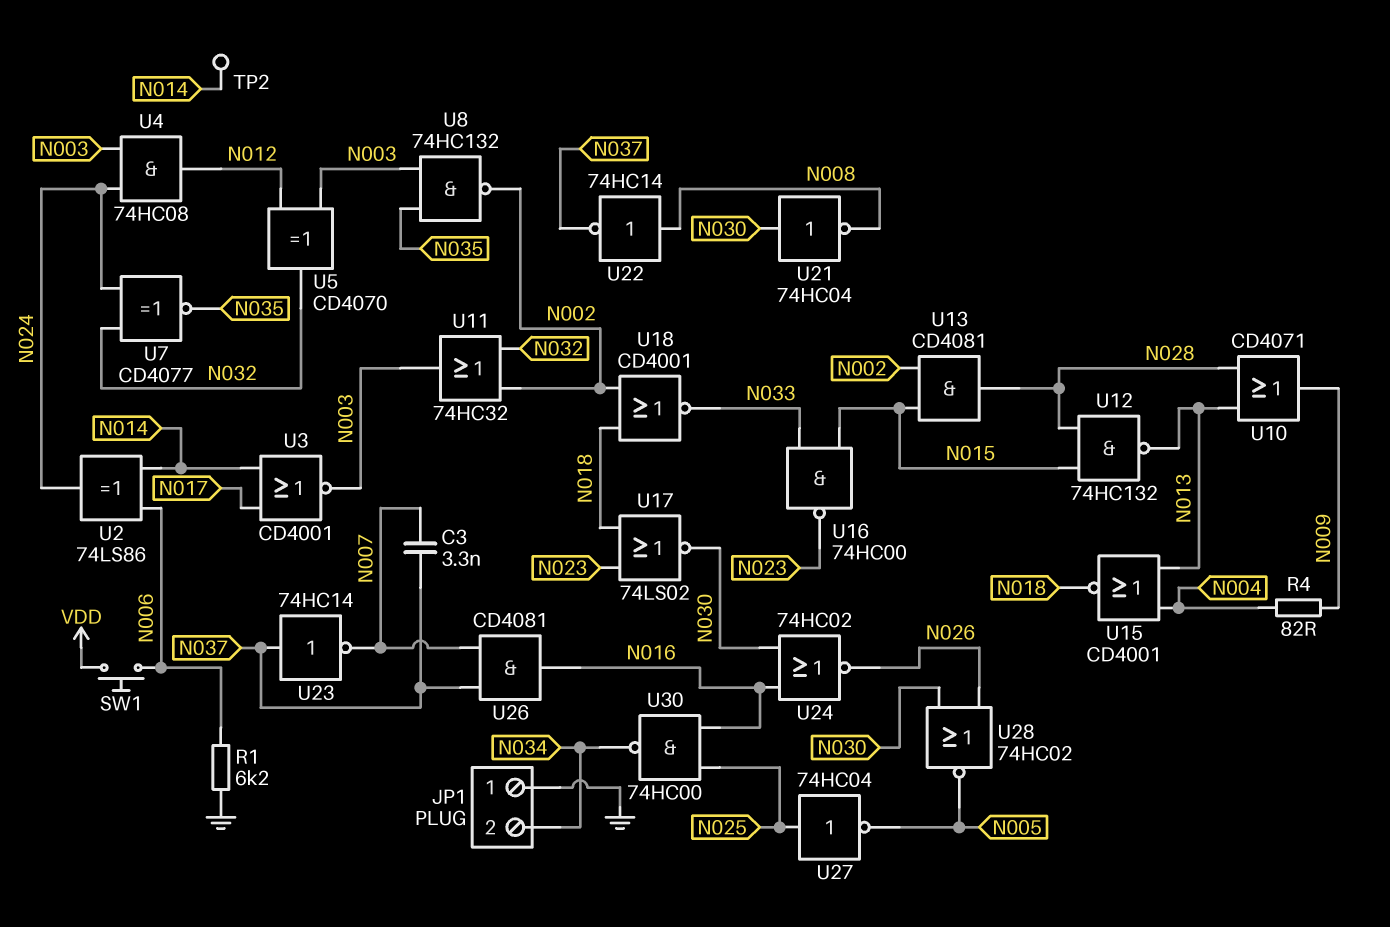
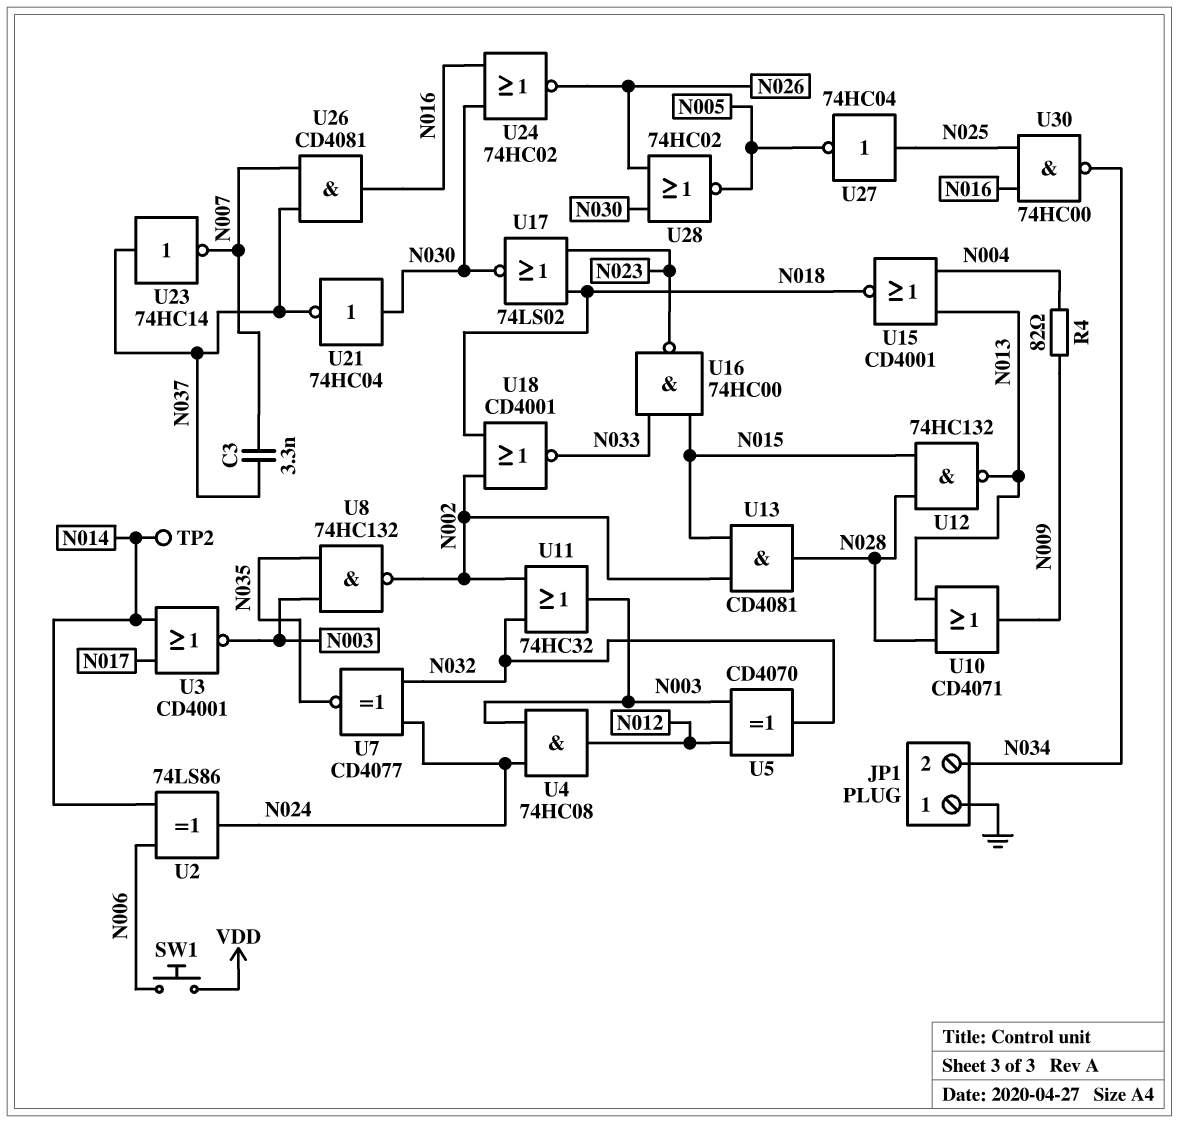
R1: 6.2k (GND, N006) -> none
U21: NOT 74HC04 (in N030, out N008) -> NOT 74HC04 (in N030, out N037)
U22: NOT 74HC14 (in N008, out N037) -> none

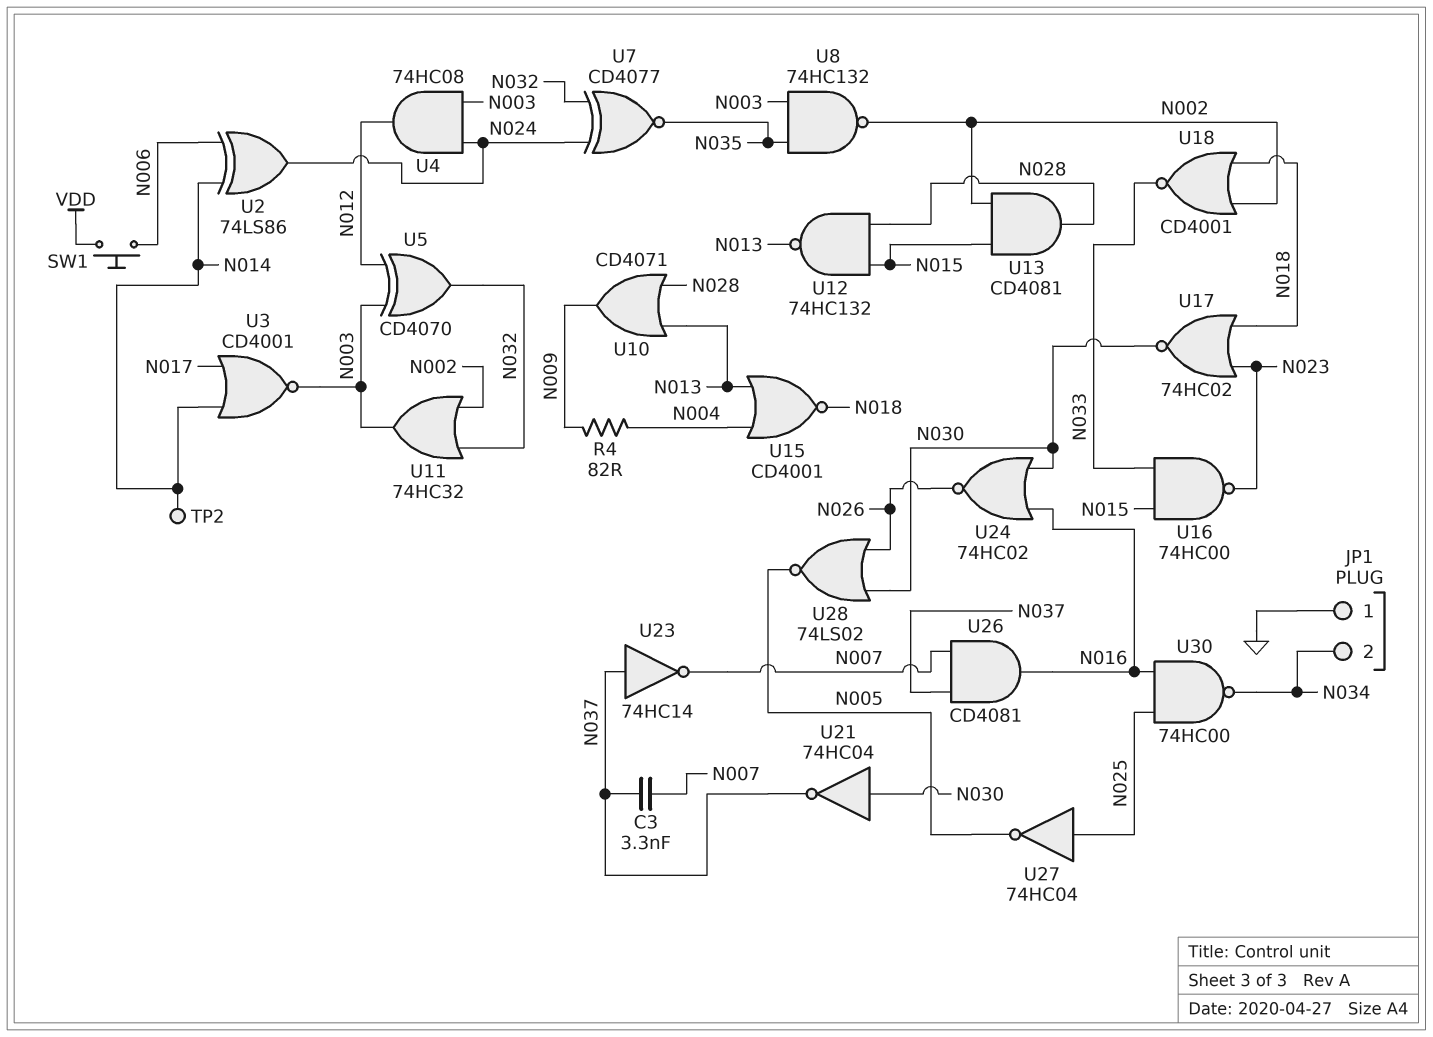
U17: NOR 74LS02 (in N018, in N023, out N030) -> NOR 74HC02 (in N018, in N023, out N030)
U28: NOR 74HC02 (in N026, in N030, out N005) -> NOR 74LS02 (in N026, in N030, out N005)

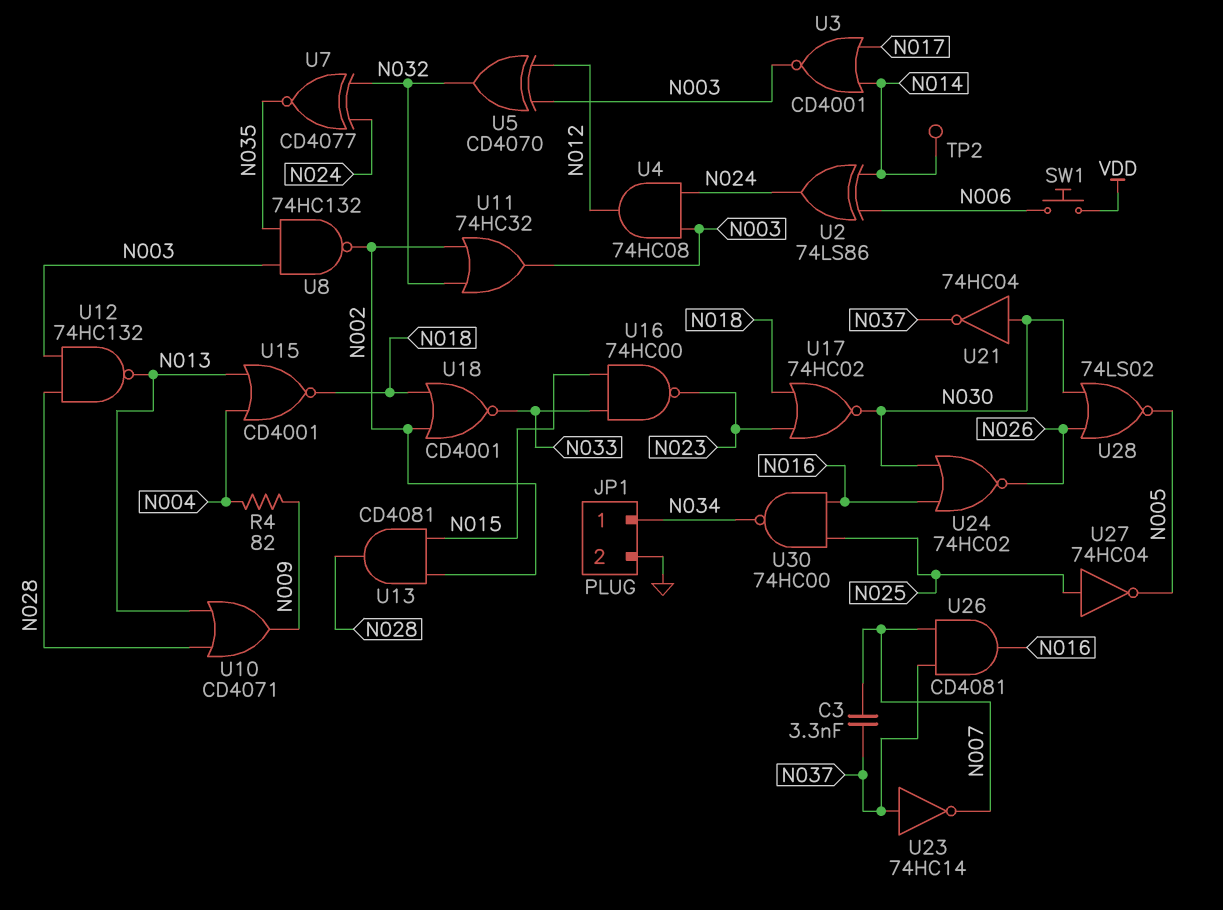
JP1 pin 1: GND -> N034
JP1 pin 2: N034 -> GND
U12: NAND 74HC132 (in N015, in N028, out N013) -> NAND 74HC132 (in N003, in N028, out N013)

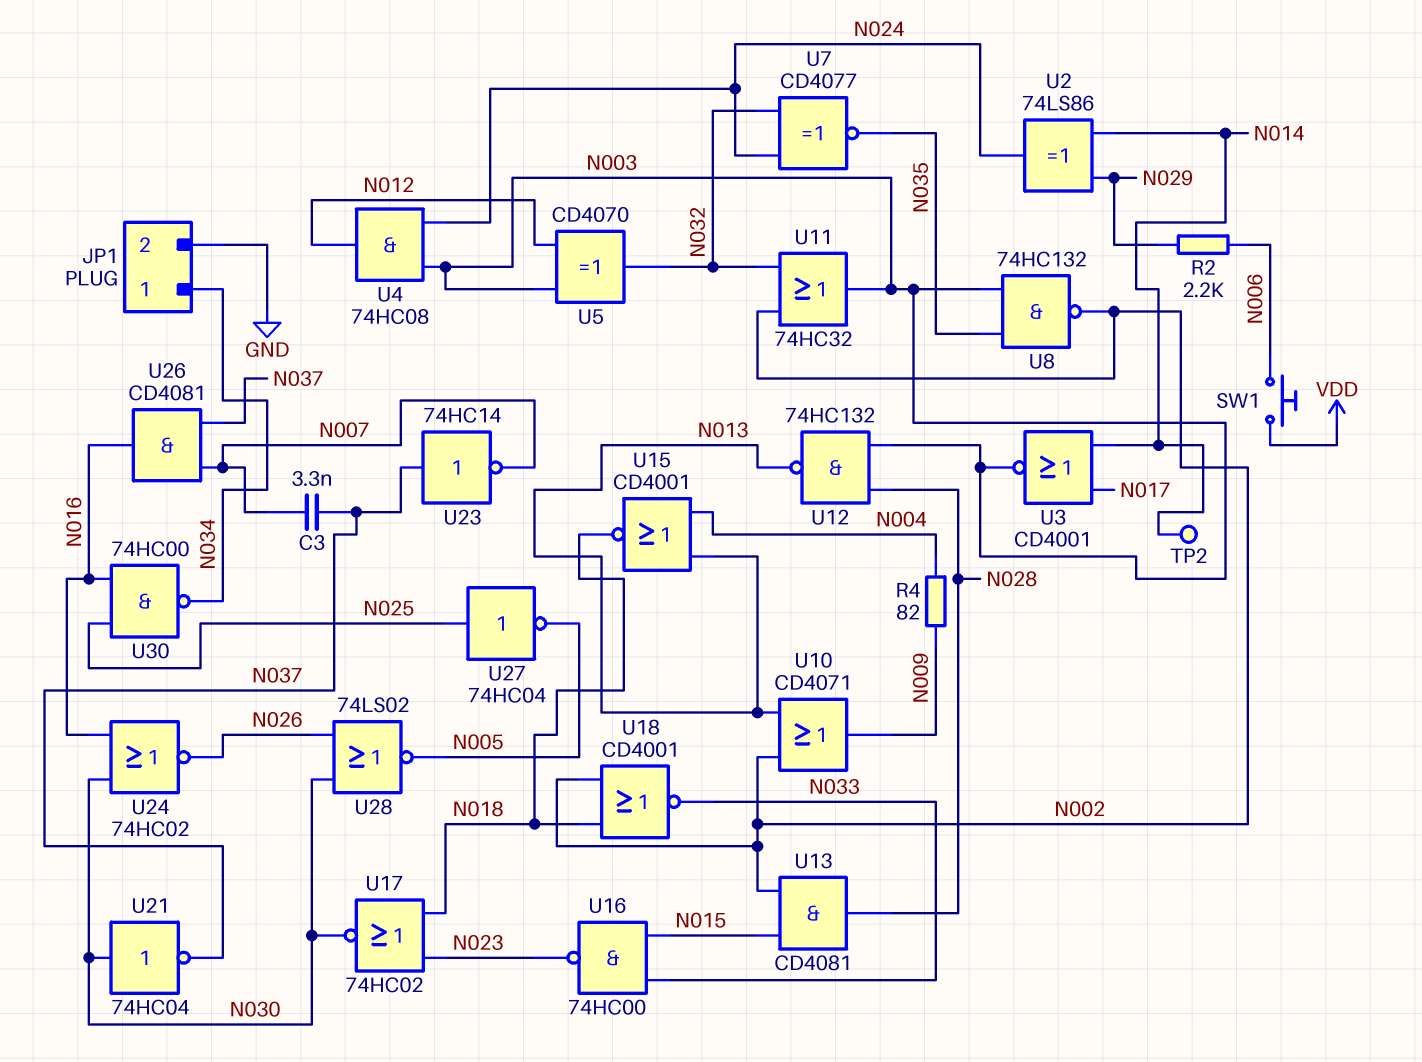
R2: none -> 2.2k (N006, N029)
U2: XOR 74LS86 (in N006, in N014, out N024) -> XOR 74LS86 (in N014, in N029, out N024)
U10: OR CD4071 (in N013, in N028, out N009) -> OR CD4071 (in N002, in N013, out N009)

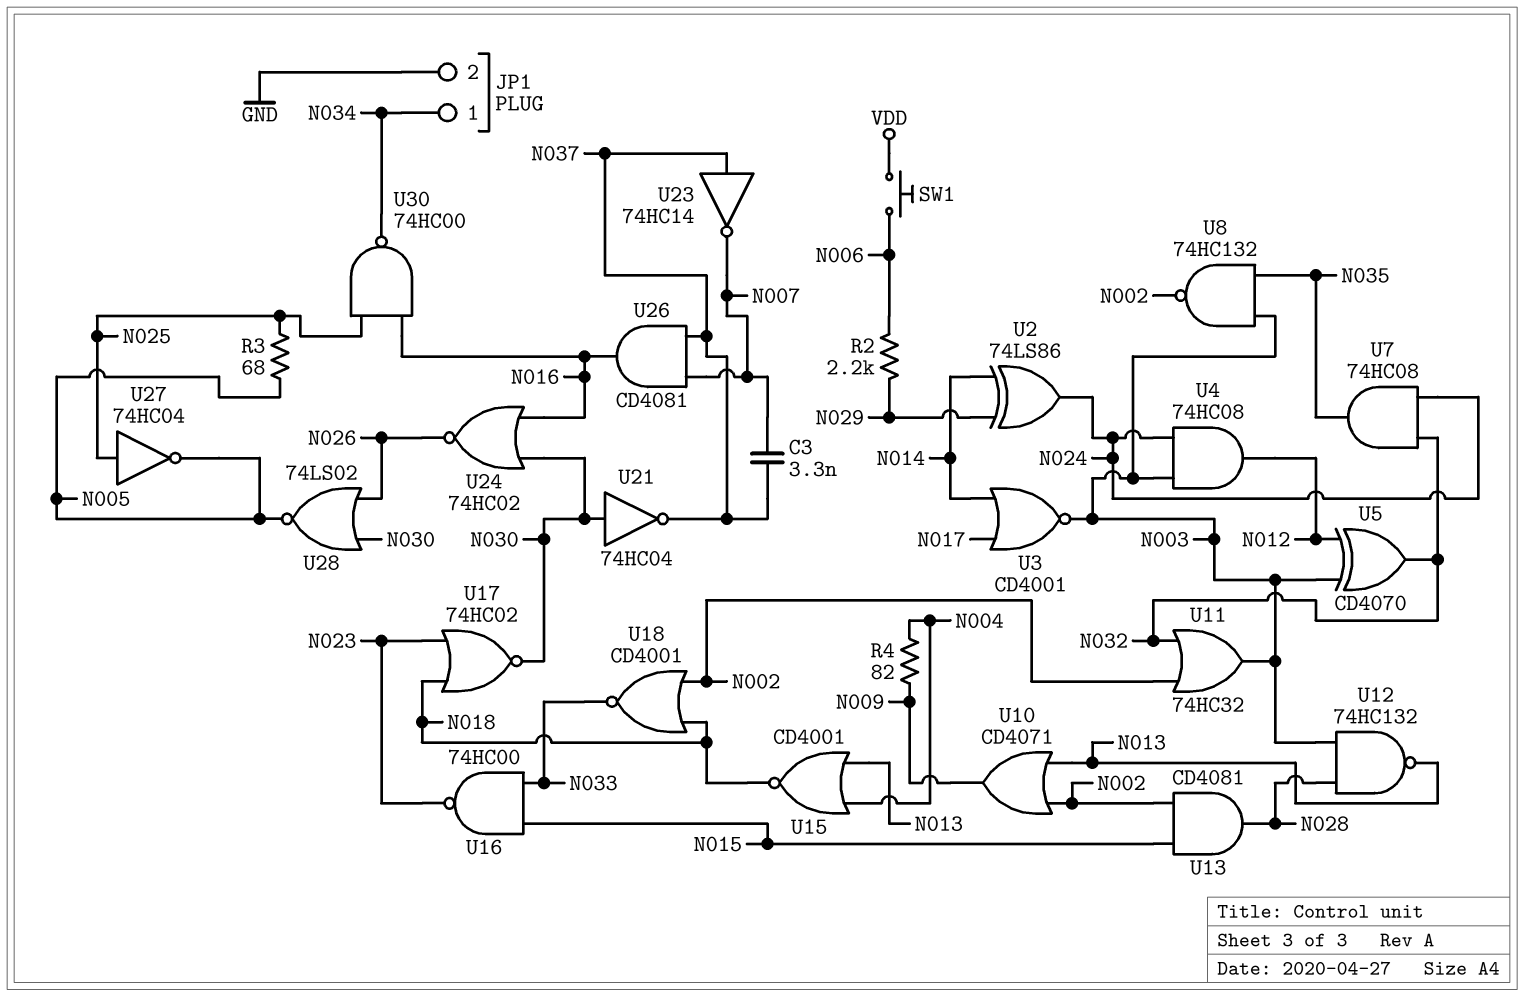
R3: none -> 68 (N005, N025)
TP2: test point (N014) -> none
U7: XNOR CD4077 (in N024, in N032, out N035) -> AND 74HC08 (in N024, in N032, out N035)

